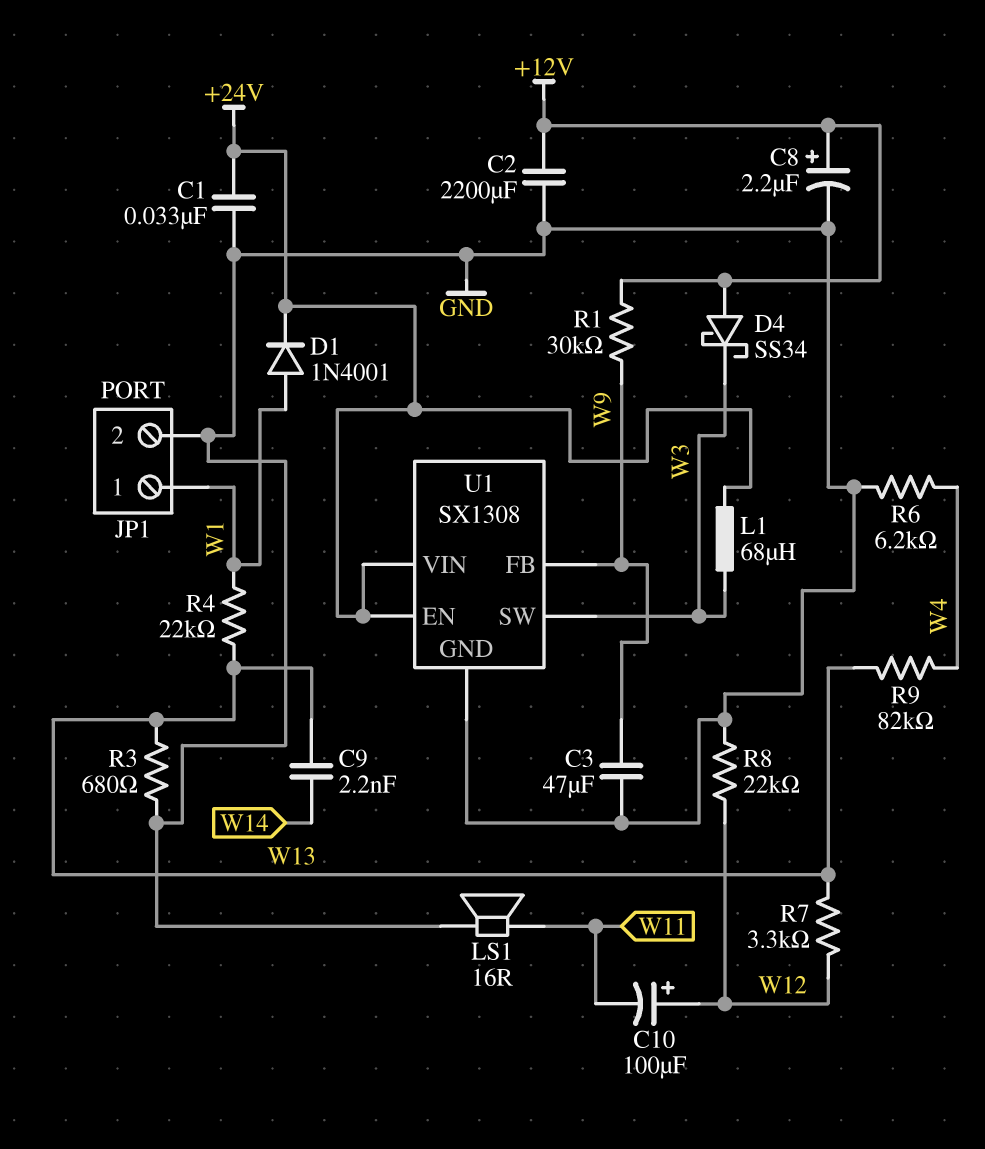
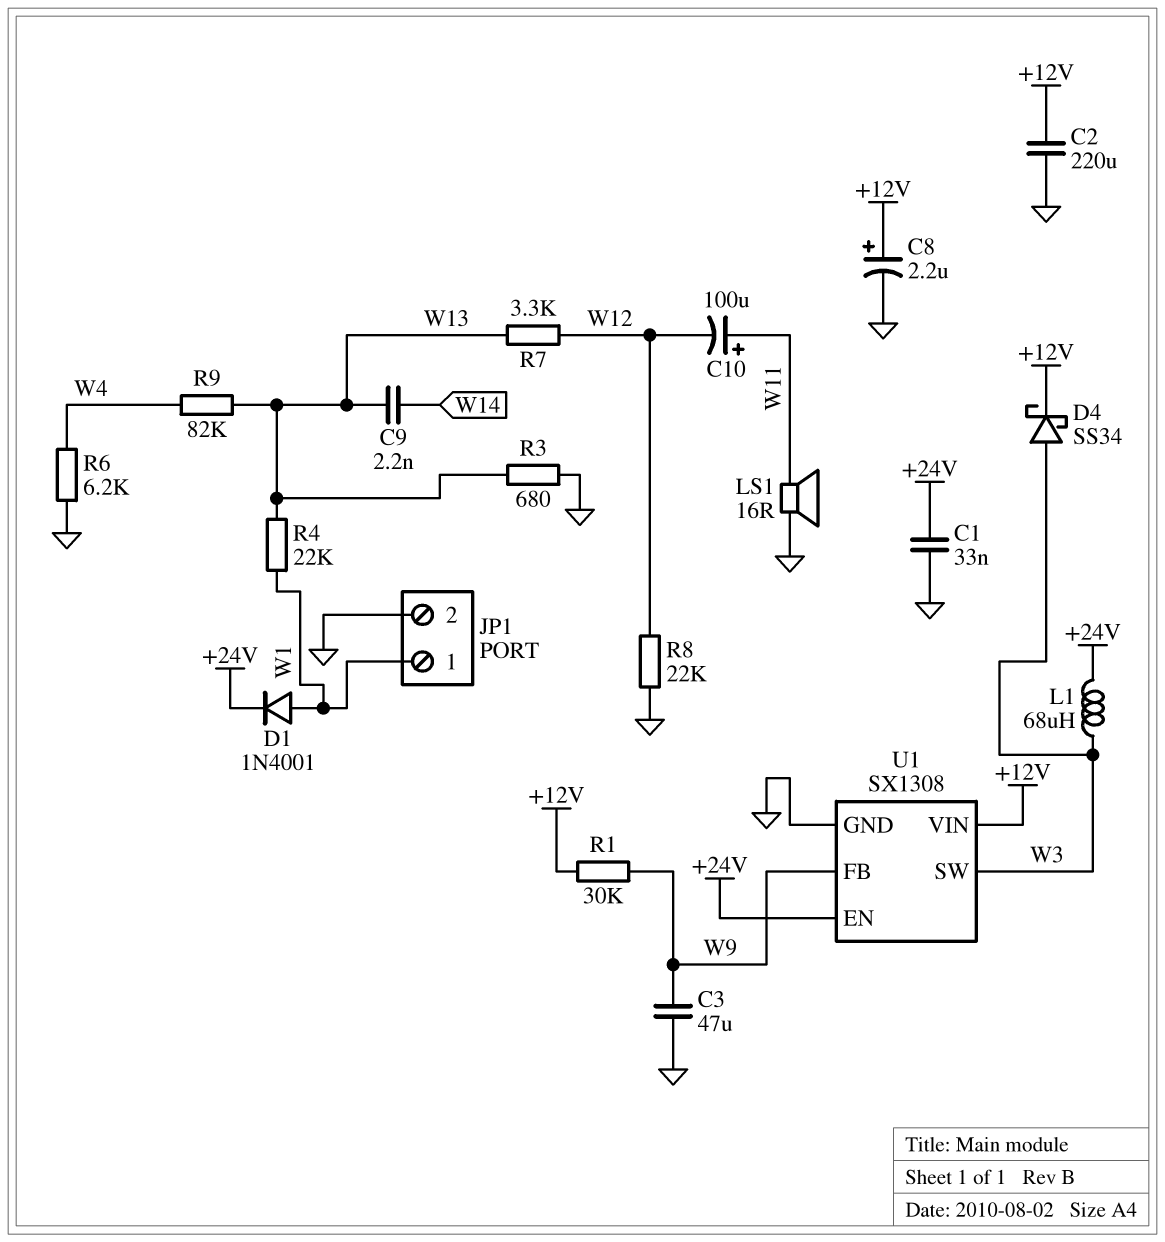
C2: 2200uF (+12V, GND) -> 220uF (+12V, GND)
C10: 100uF (plus W12, minus W11) -> 100uF (plus W11, minus W12)
D4: schottky SS34 (A +12V, K W3) -> schottky SS34 (A W3, K +12V)
U1 pin VIN: +24V -> +12V

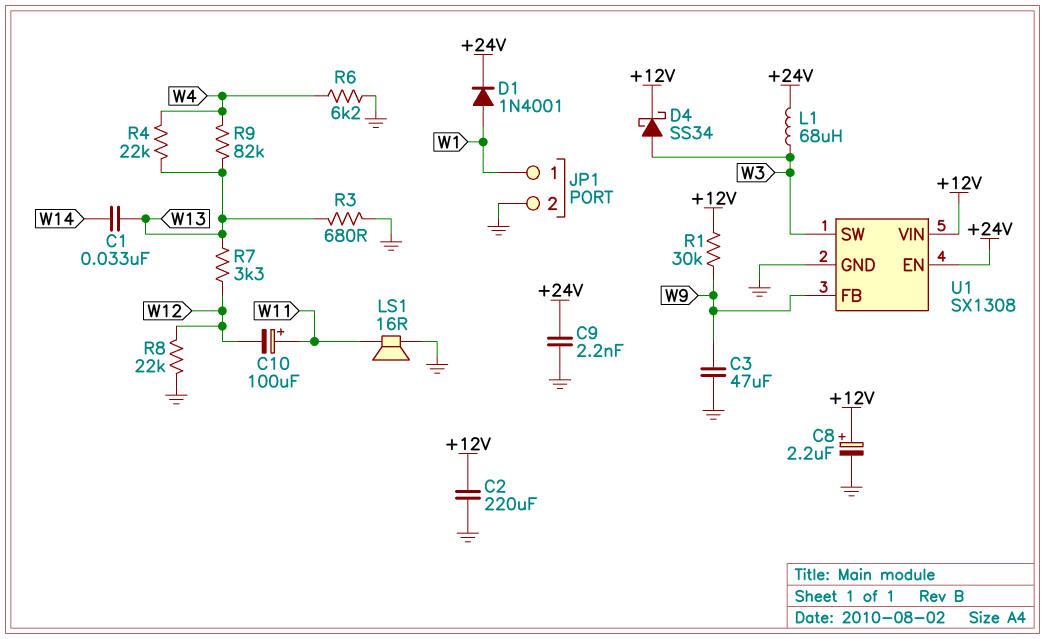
C1: 33nF (+24V, GND) -> 33nF (W13, W14)
C9: 2.2nF (W13, W14) -> 2.2nF (+24V, GND)
R4: 22k (W1, W13) -> 22k (W4, W13)

